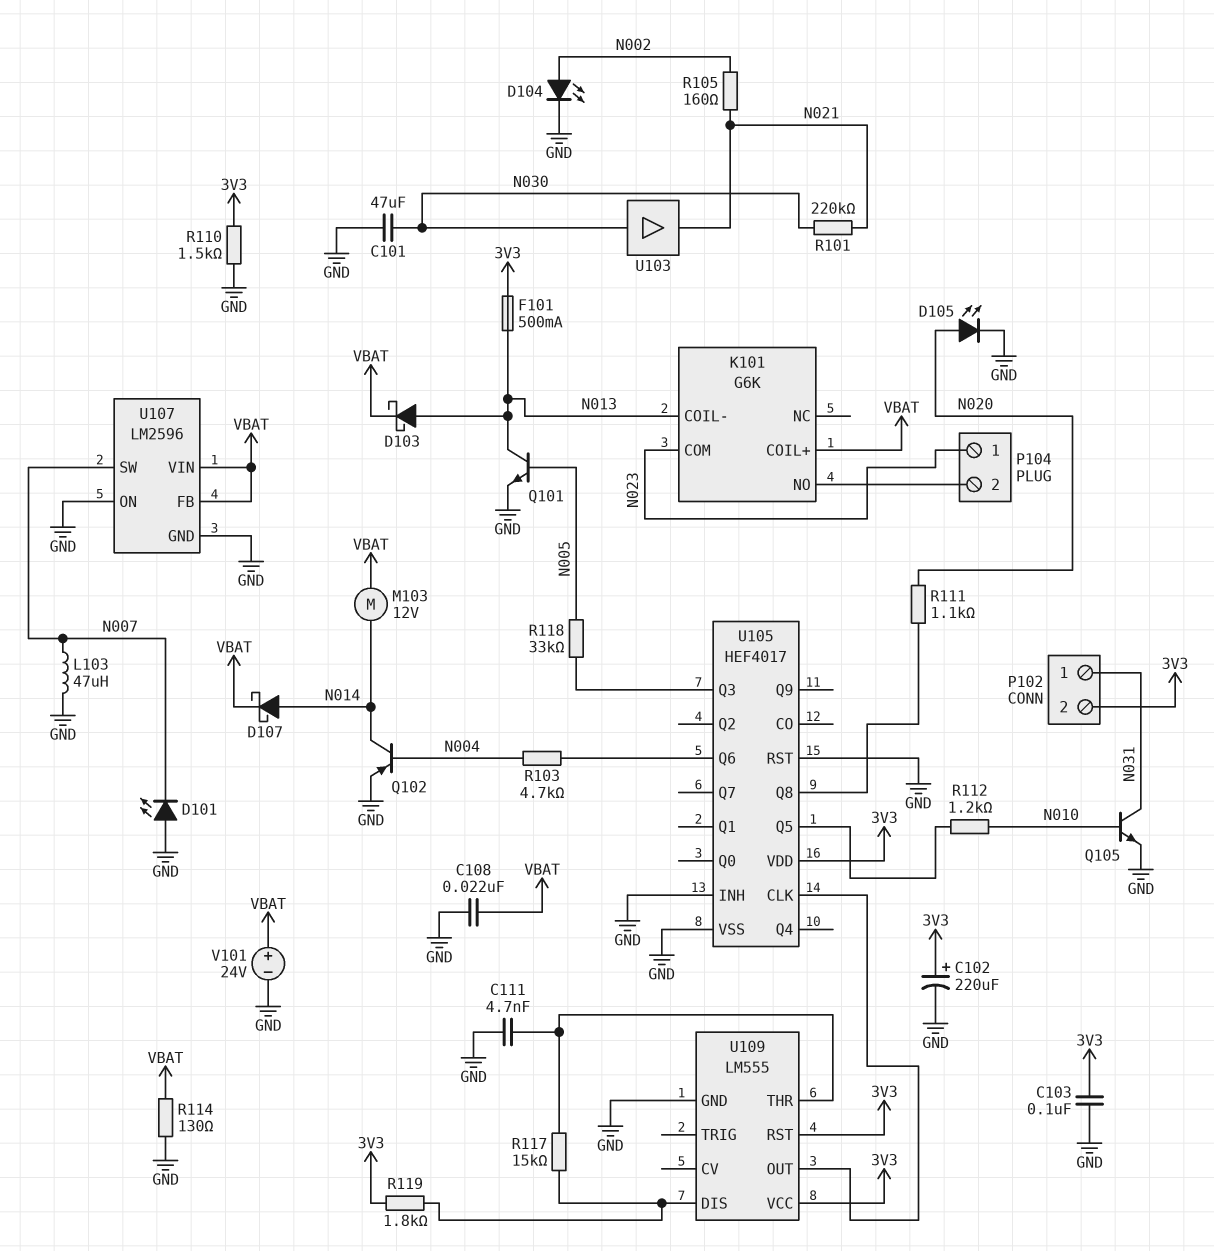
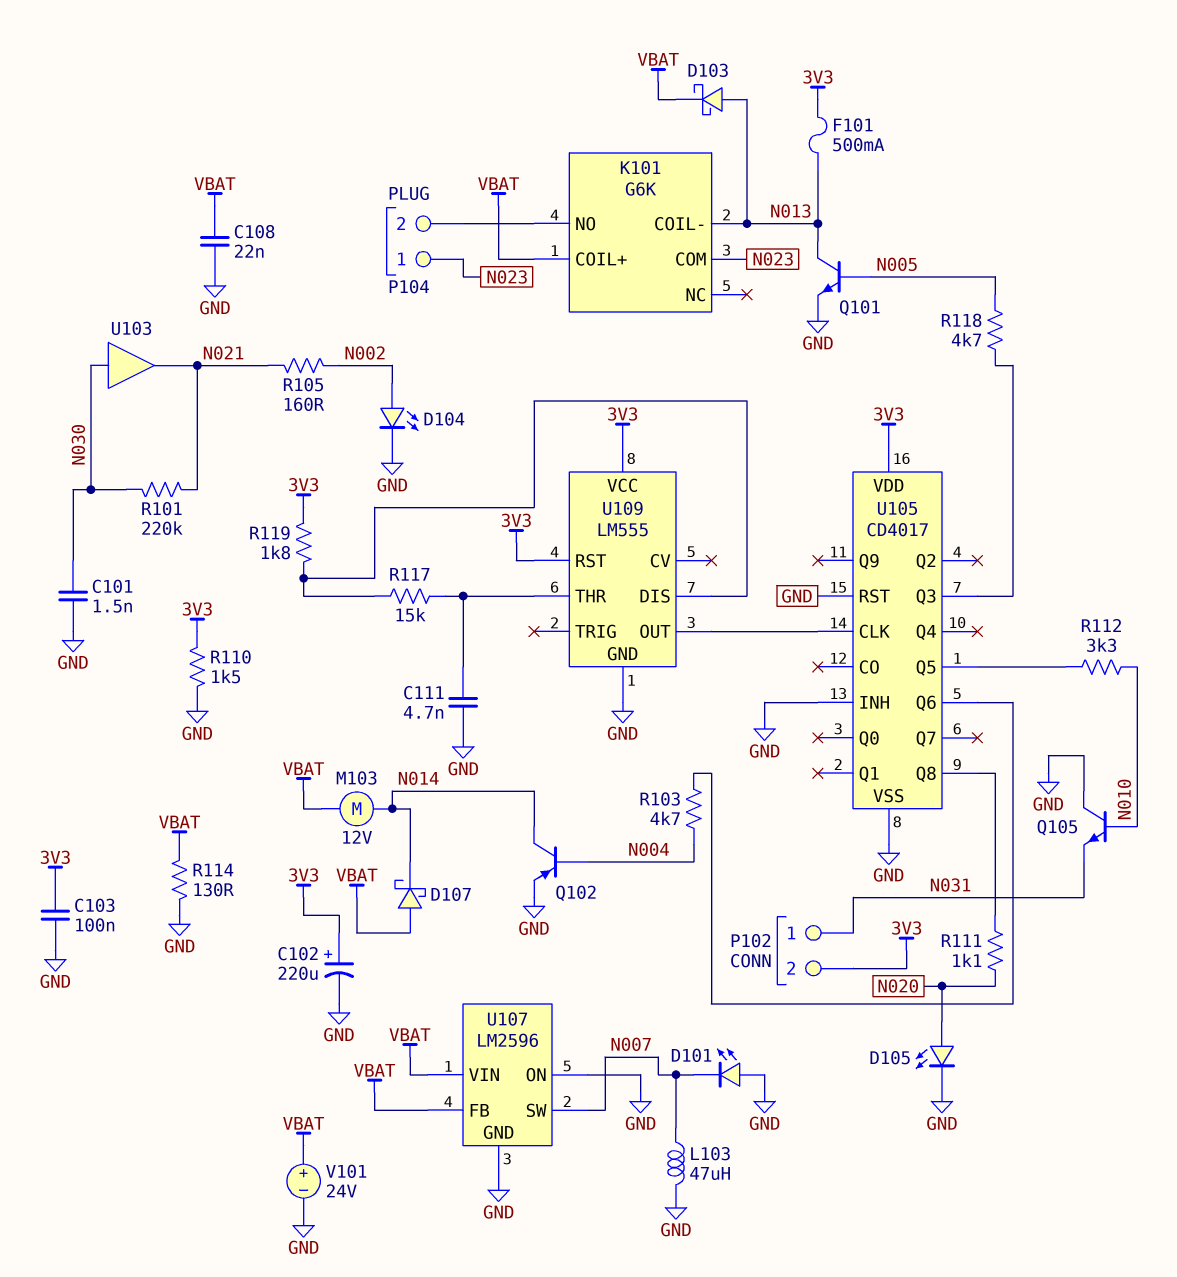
C101: 47uF (GND, N030) -> 1.5nF (GND, N030)
D107: schottky (A N014, K VBAT) -> schottky (A VBAT, K N014)
Q105: NPN (B N010, C N031, E GND) -> NPN (B N010, C GND, E N031)
R112: 1.2k (N010, U105/Q5) -> 3.3k (N010, U105/Q5)
R118: 33k (N005, U105/Q3) -> 4.7k (N005, U105/Q3)
U105: HEF4017 -> CD4017

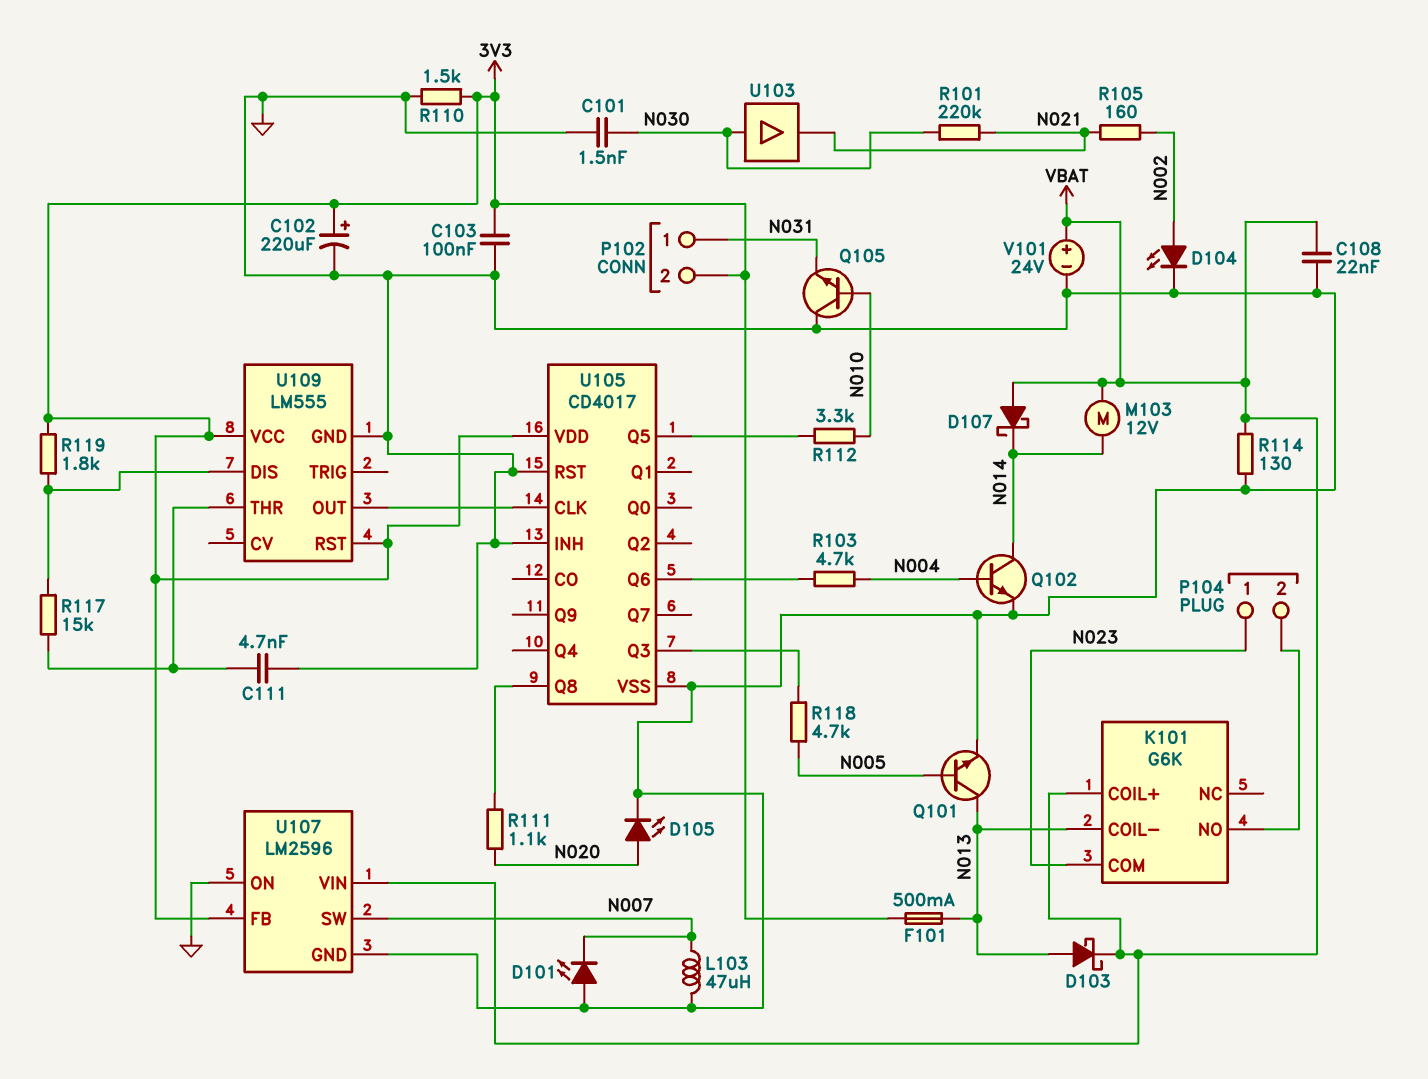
Q102: PNP (B N004, C N014, E GND) -> NPN (B N004, C N014, E GND)
U107 pin FB: VBAT -> 3V3

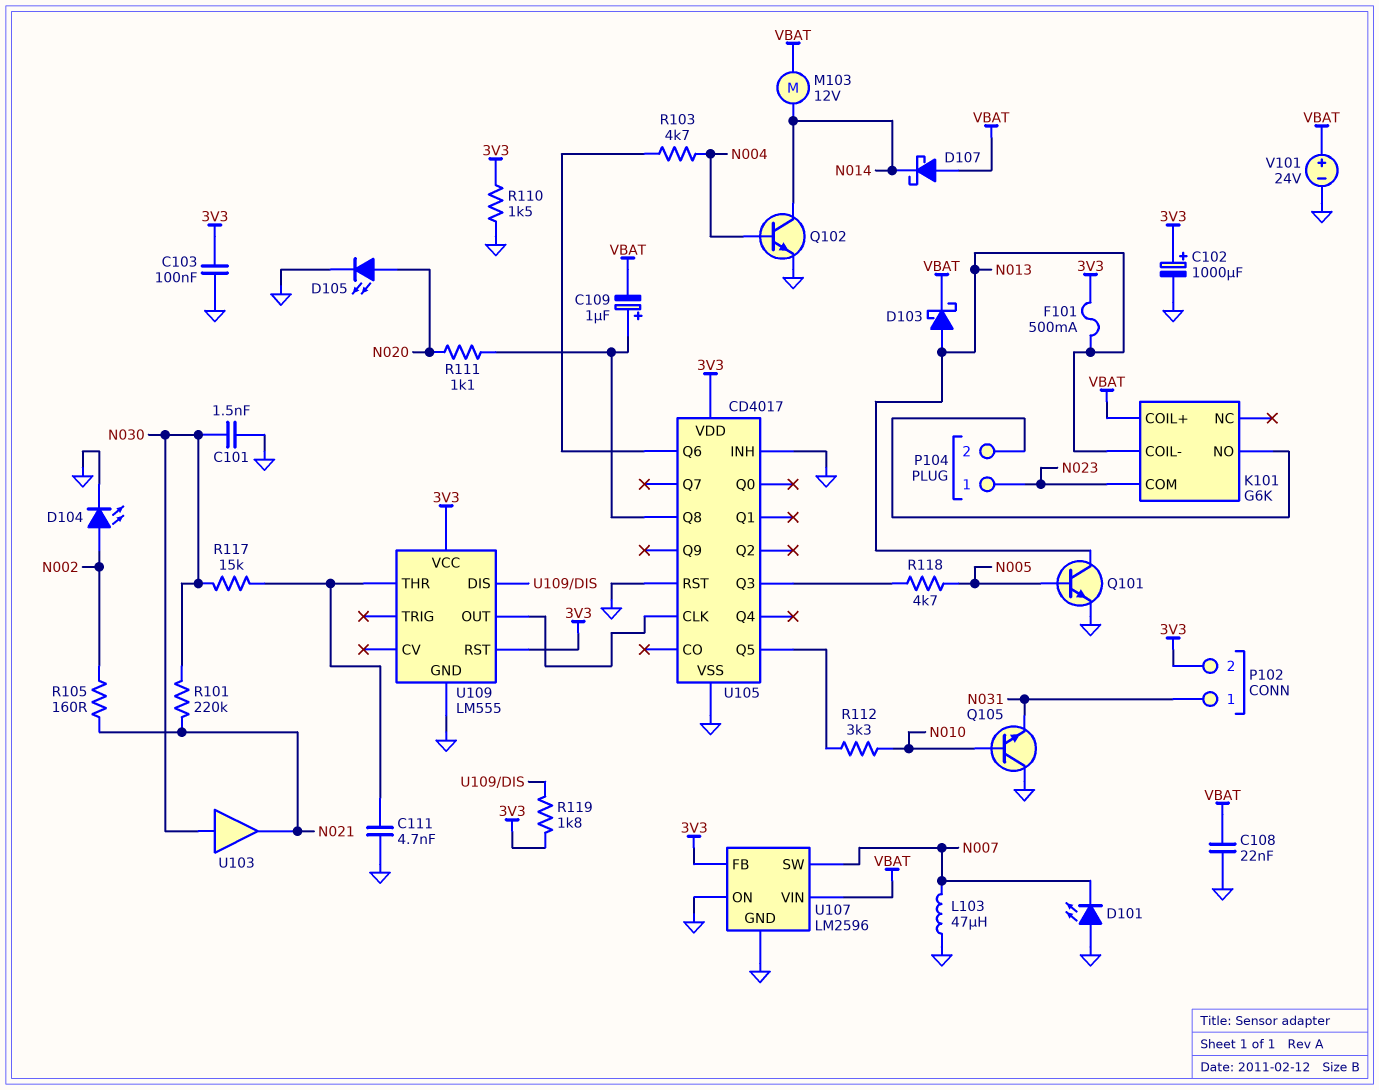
C102: 220uF (plus 3V3, minus GND) -> 1000uF (plus 3V3, minus GND)
C109: none -> 1uF (plus U105/Q8, minus VBAT)
R114: 130 (GND, VBAT) -> none
R117: 15k (U109/DIS, U109/THR) -> 15k (N030, U109/THR)

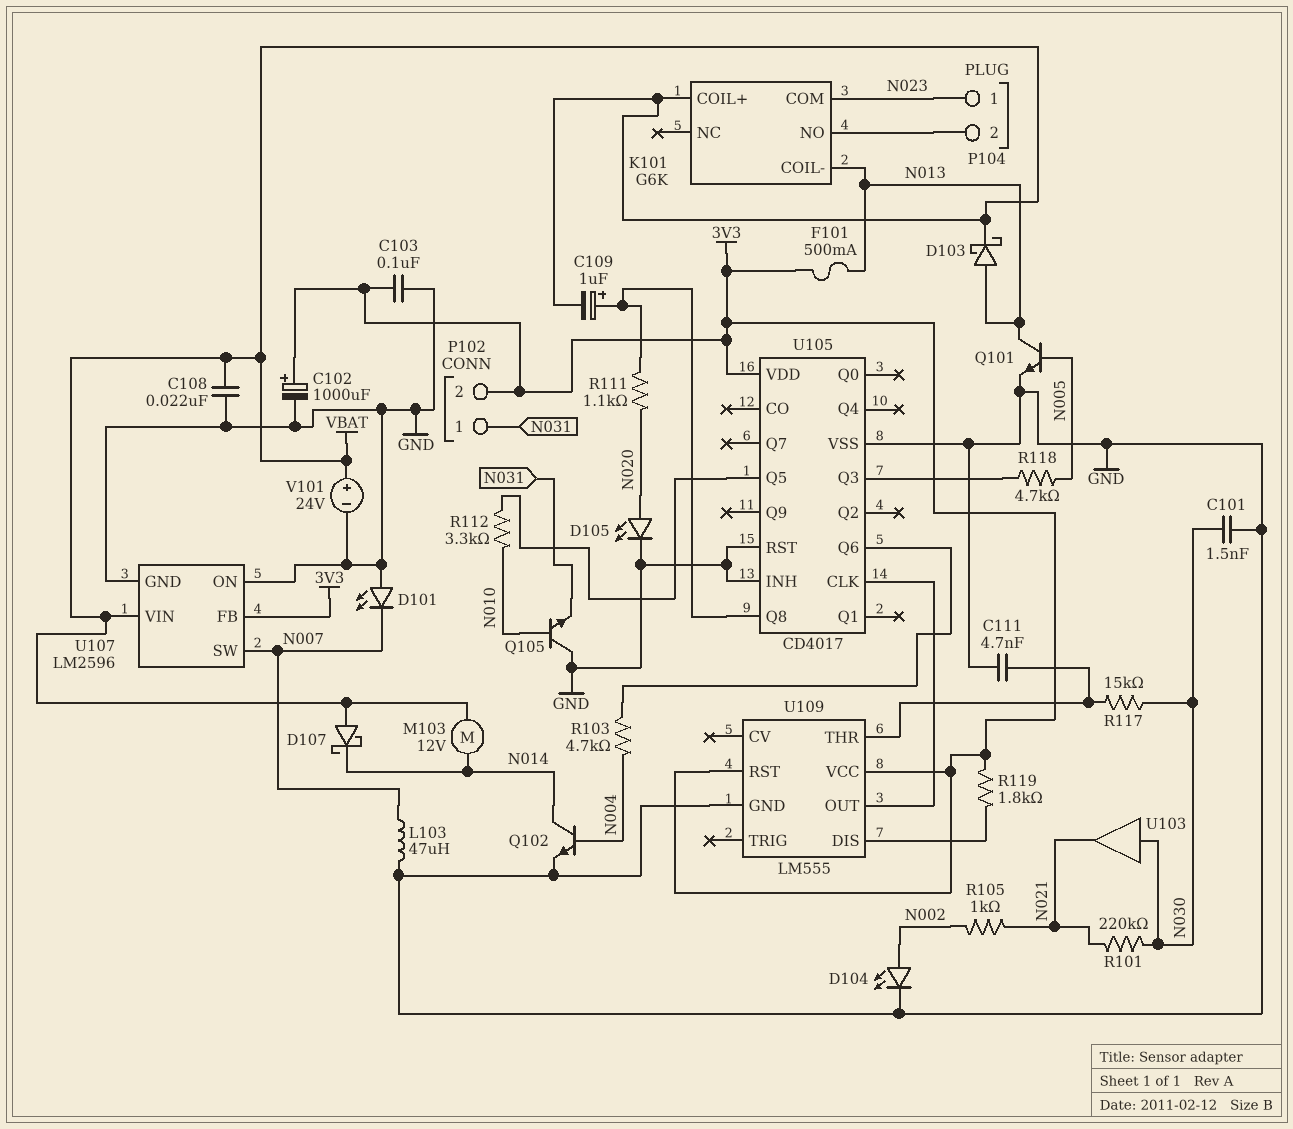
R105: 160 (N002, N021) -> 1k (N002, N021)
R110: 1.5k (3V3, GND) -> none

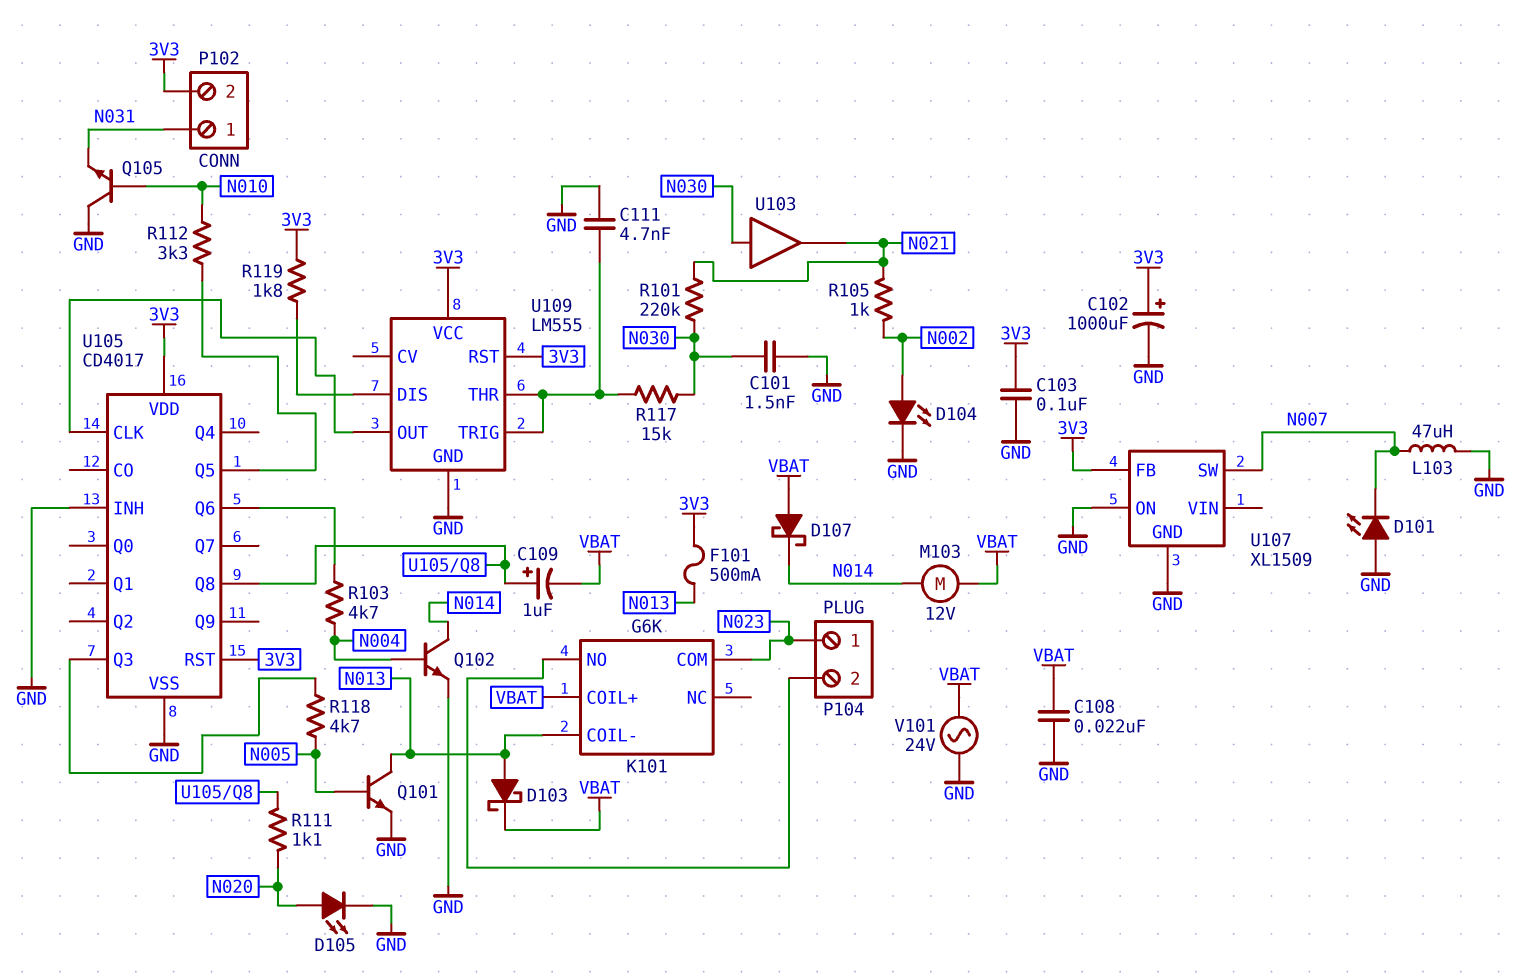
U105 pin RST: GND -> 3V3
U107: LM2596 -> XL1509
U107 pin VIN: VBAT -> none
U109 pin TRIG: none -> U109/THR
V101: 24V (plus VBAT, minus GND) -> AC 24V (GND, VBAT)

